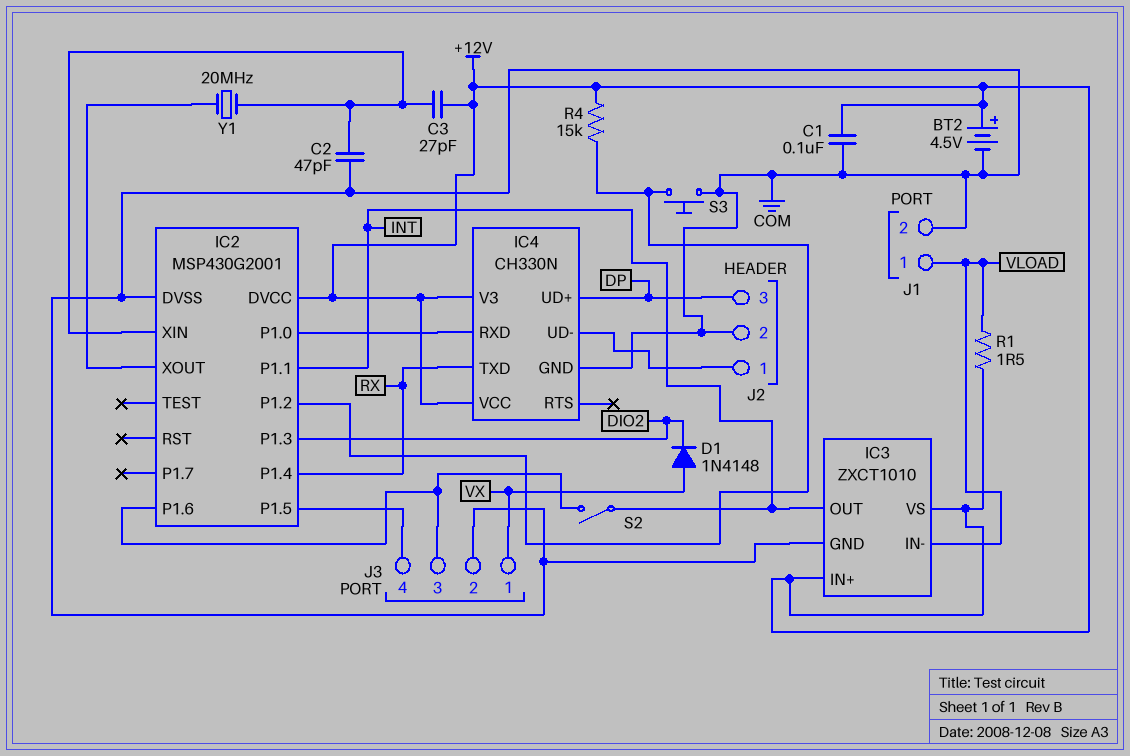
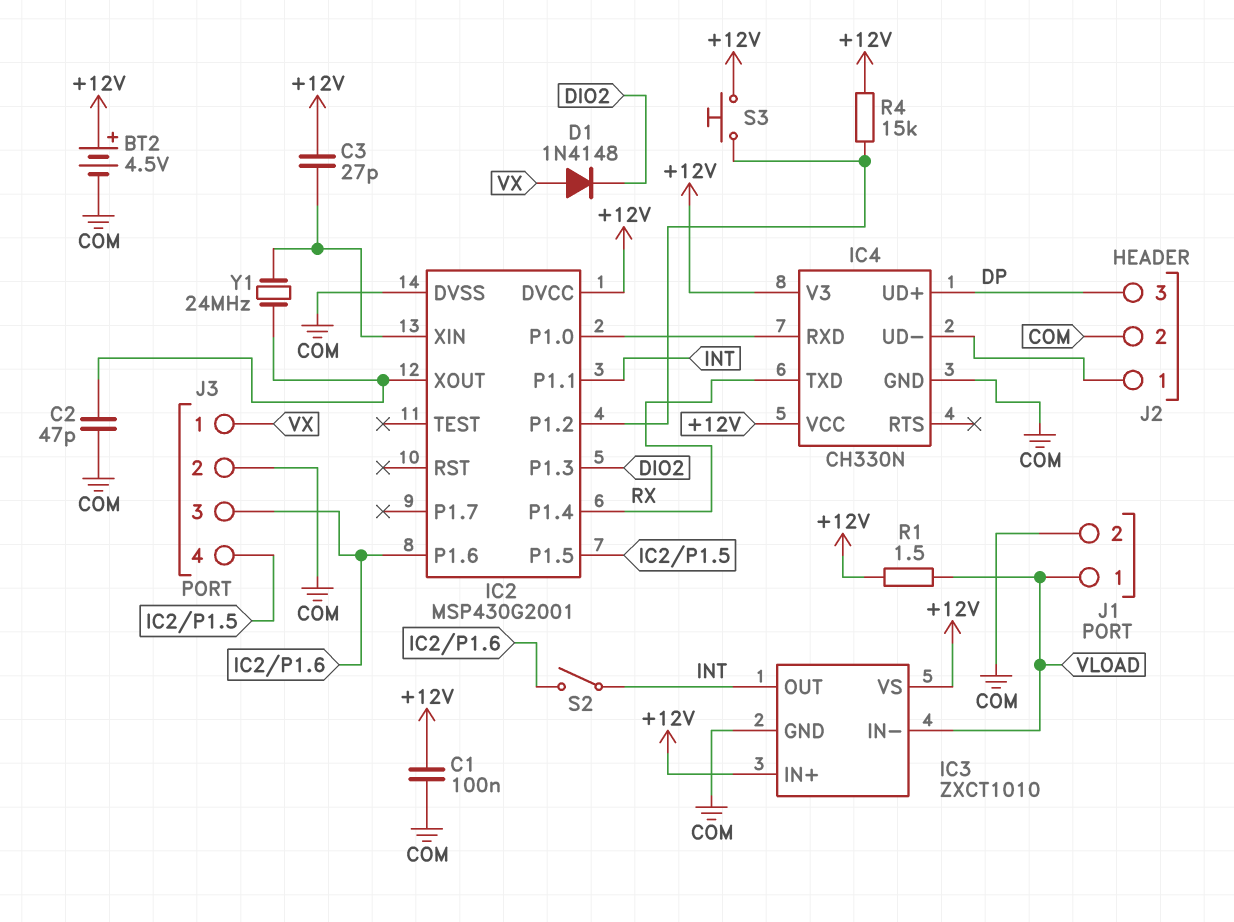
C2: 47pF (COM, IC2/XIN) -> 47pF (COM, IC2/XOUT)
S3: button (COM, IC2/P1.2) -> button (+12V, IC2/P1.2)
Y1: 20MHz (IC2/XIN, IC2/XOUT) -> 24MHz (IC2/XIN, IC2/XOUT)

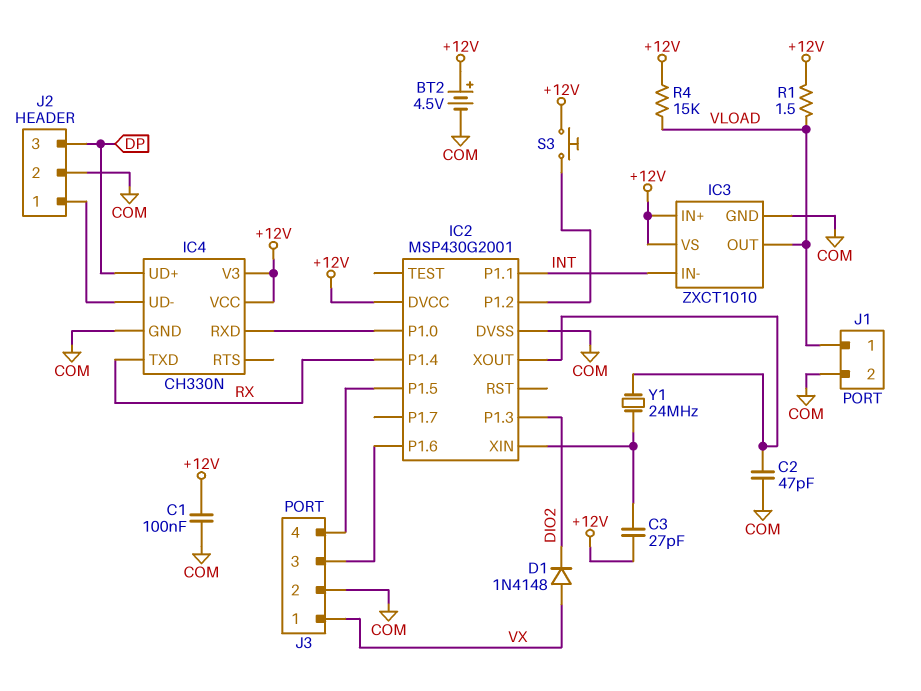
IC3 pin IN-: VLOAD -> INT
IC3 pin OUT: INT -> VLOAD
R4: 15k (+12V, IC2/P1.2) -> 15k (+12V, VLOAD)
S2: switch (IC2/P1.6, INT) -> none

